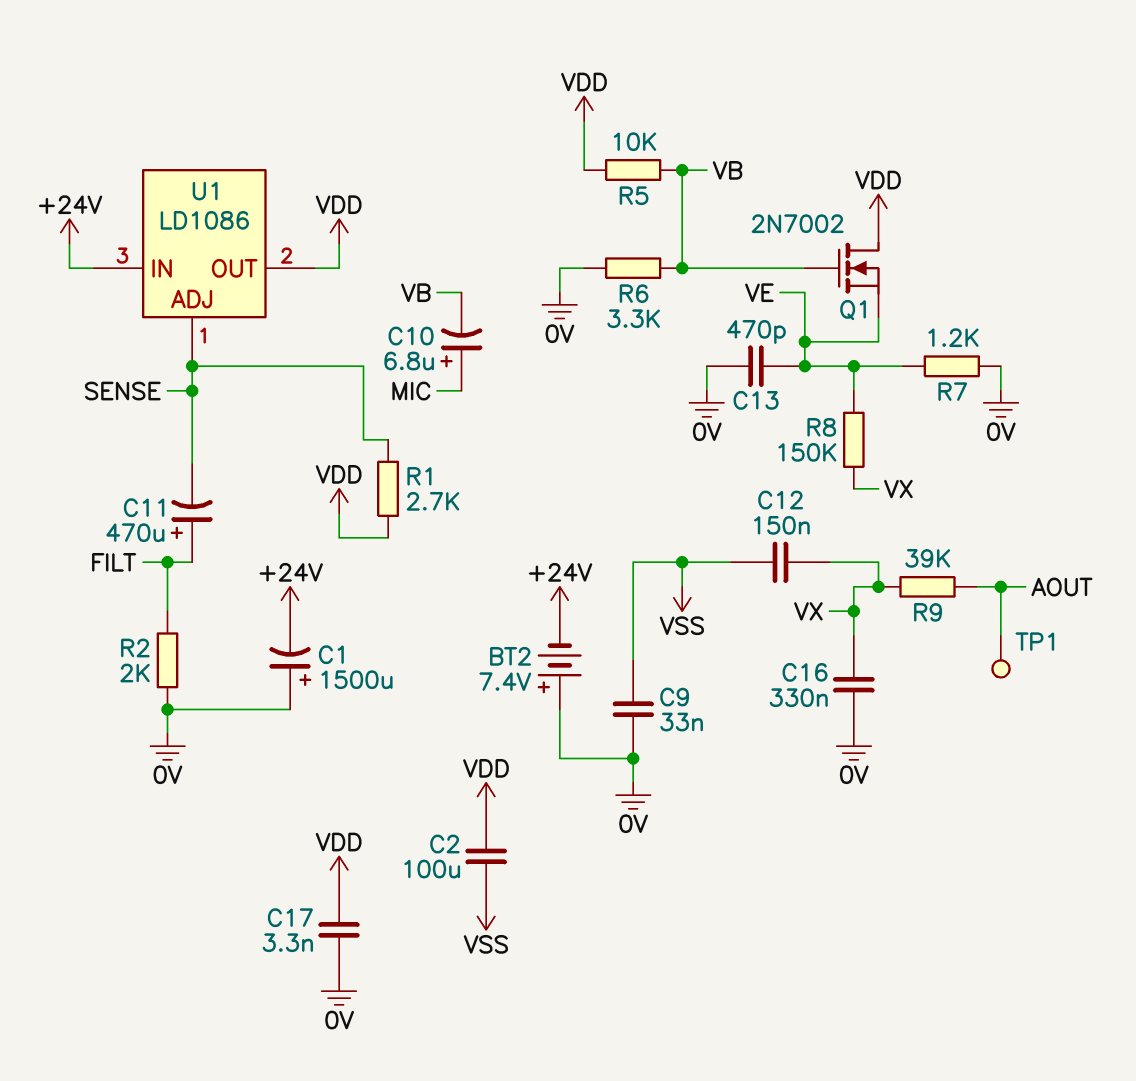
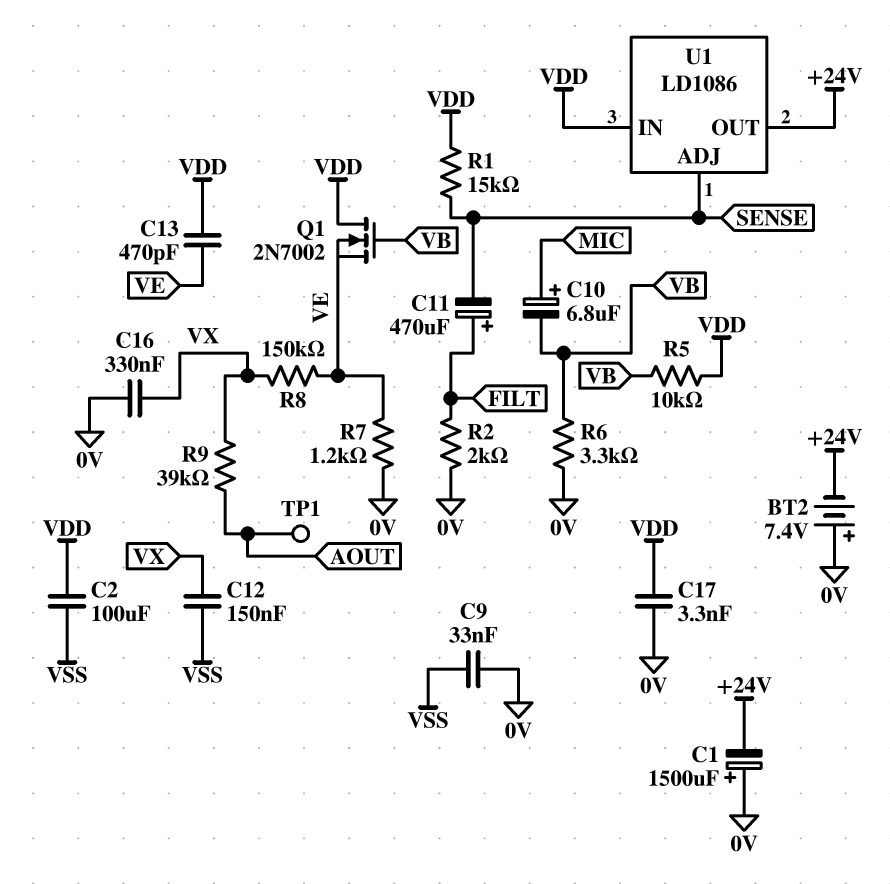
C13: 470pF (0V, VE) -> 470pF (VDD, VE)
R1: 2.7k (SENSE, VDD) -> 15k (SENSE, VDD)
U1 pin IN: +24V -> VDD
U1 pin OUT: VDD -> +24V

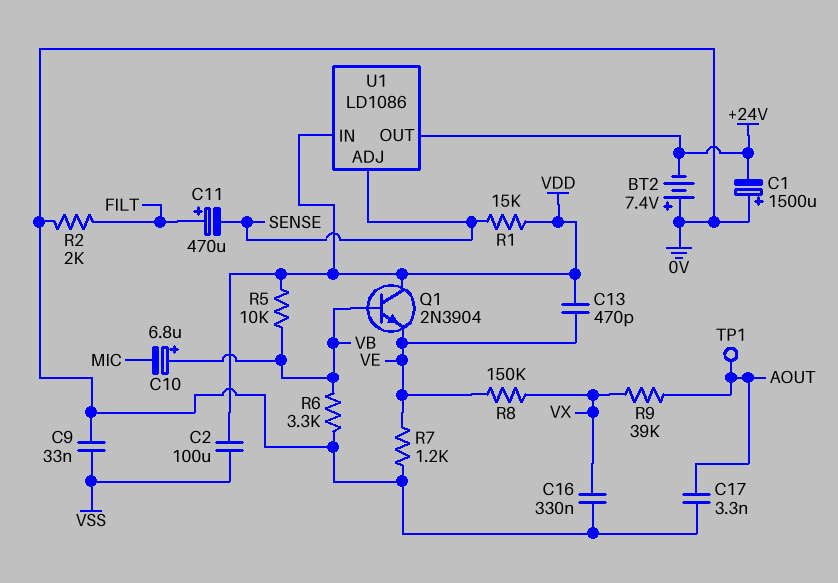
C10: 6.8uF (plus MIC, minus VB) -> 6.8uF (plus VB, minus MIC)
C12: 150nF (VSS, VX) -> none
C17: 3.3nF (0V, VDD) -> 3.3nF (0V, AOUT)
Q1: NMOS 2N7002 (G VB, D VDD, S VE) -> NPN 2N3904 (B VB, C VDD, E VE)

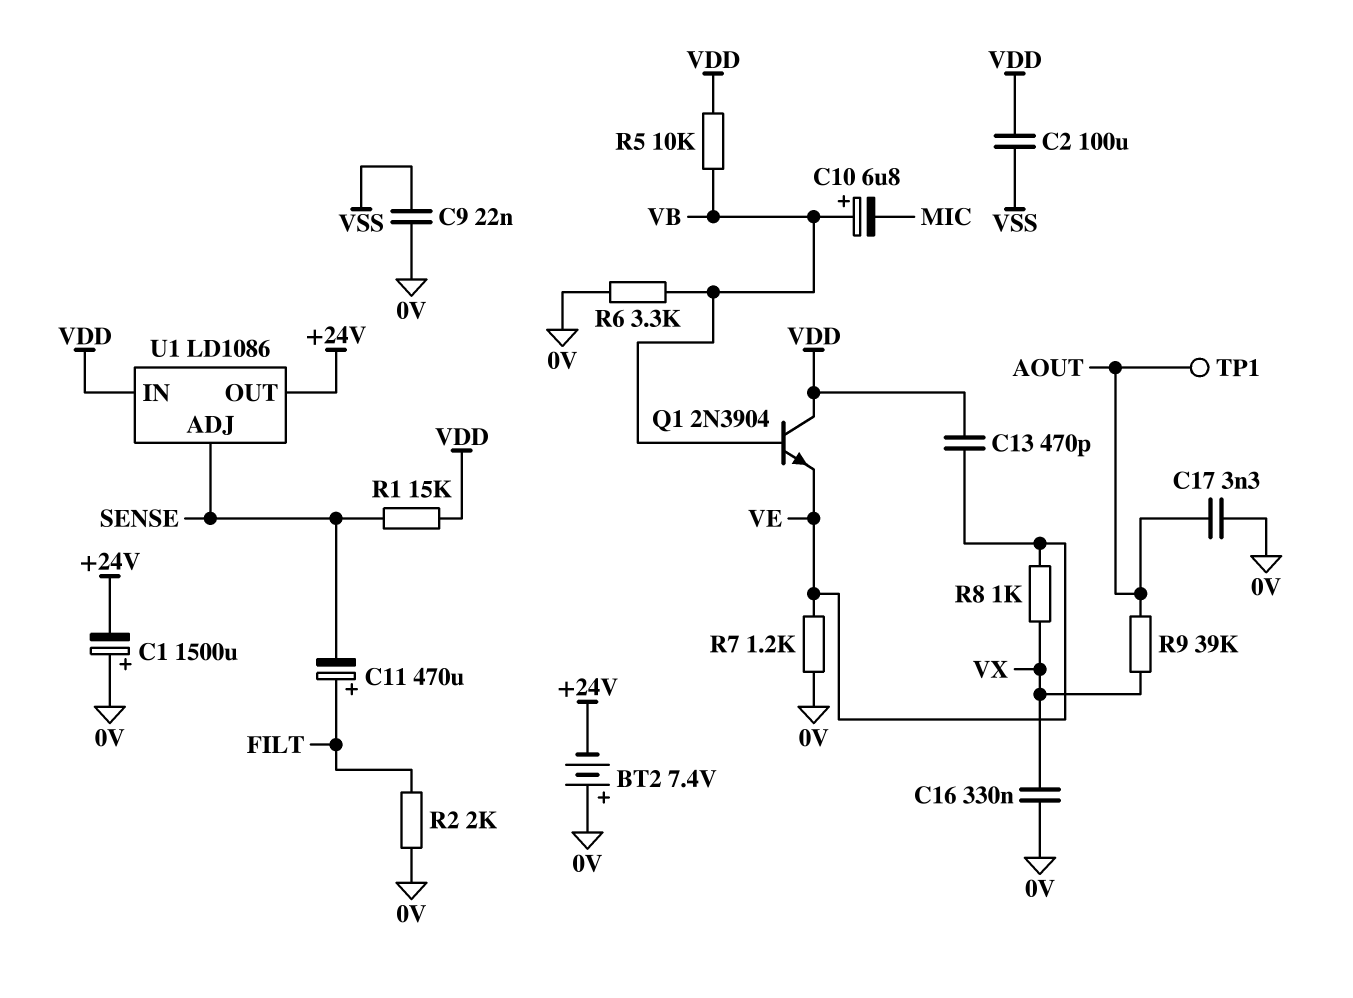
C9: 33nF (0V, VSS) -> 22nF (0V, VSS)
R8: 150k (VE, VX) -> 1k (VE, VX)

